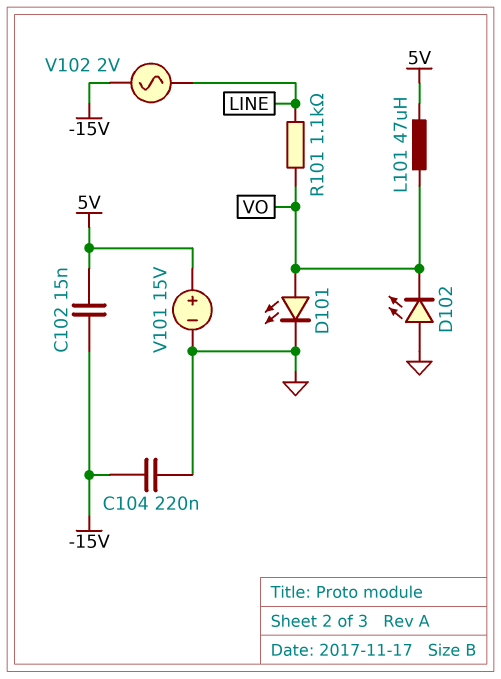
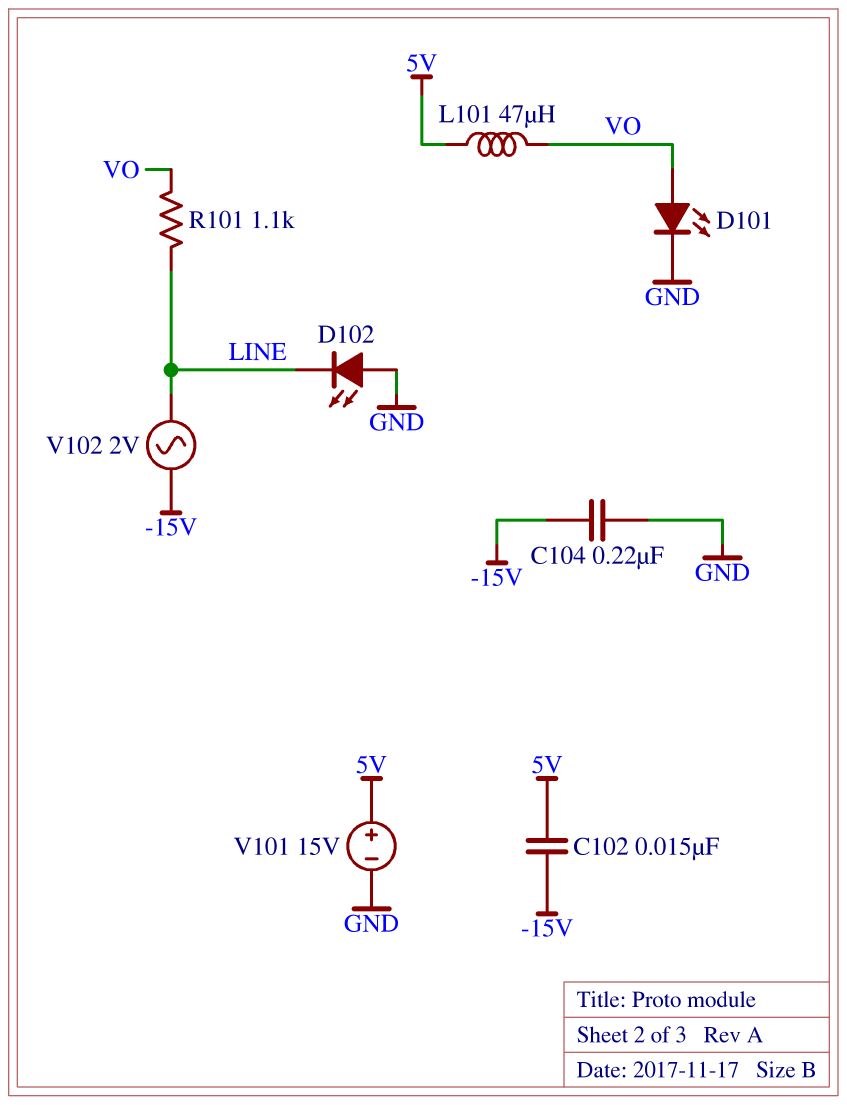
D102: LED (A GND, K VO) -> LED (A GND, K LINE)

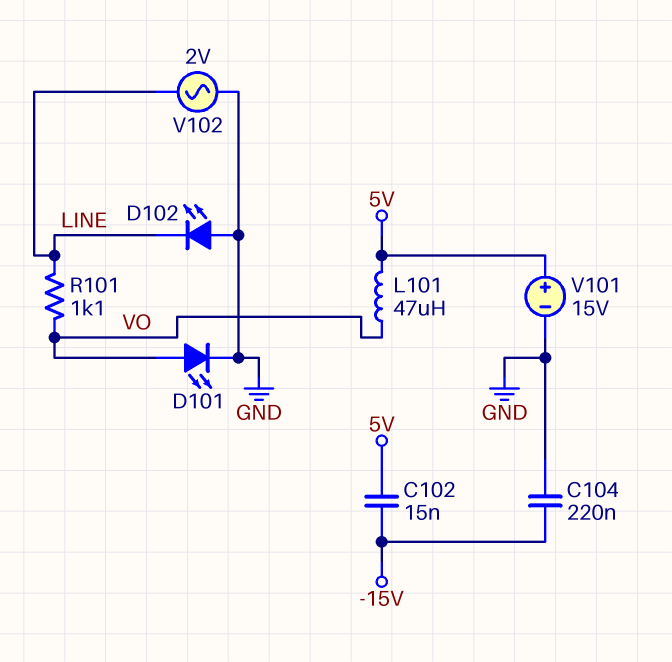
V102: AC 2V (-15V, LINE) -> AC 2V (GND, LINE)

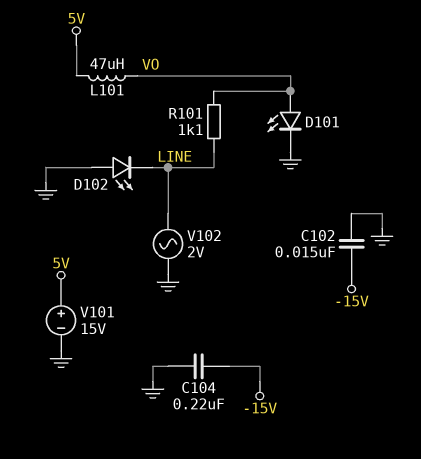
C102: 15nF (-15V, 5V) -> 15nF (-15V, GND)

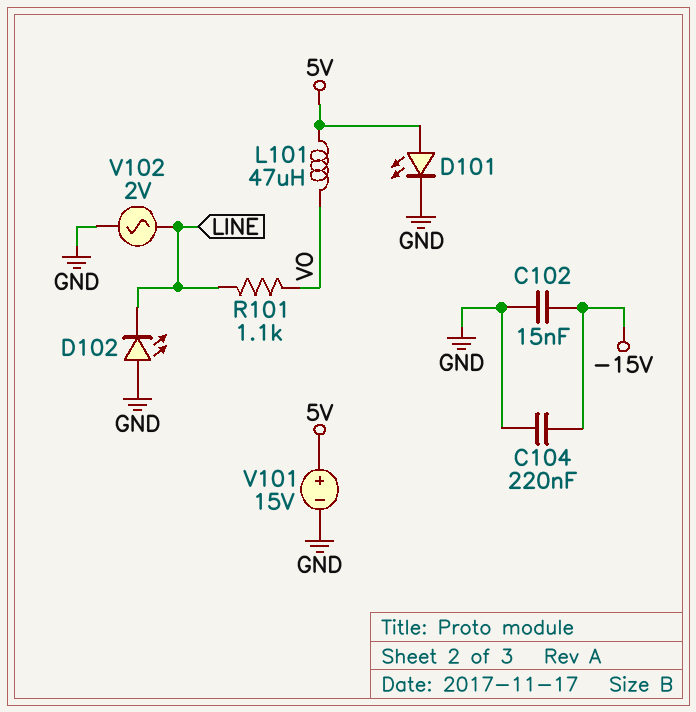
D101: LED (A VO, K GND) -> LED (A 5V, K GND)

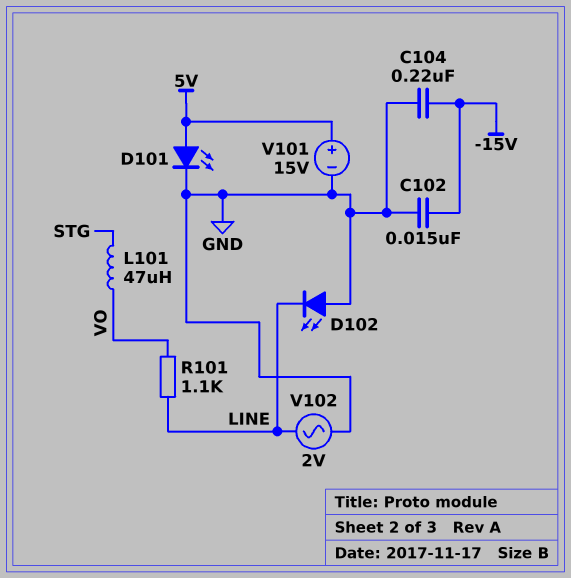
L101: 47uH (5V, VO) -> 47uH (STG, VO)

